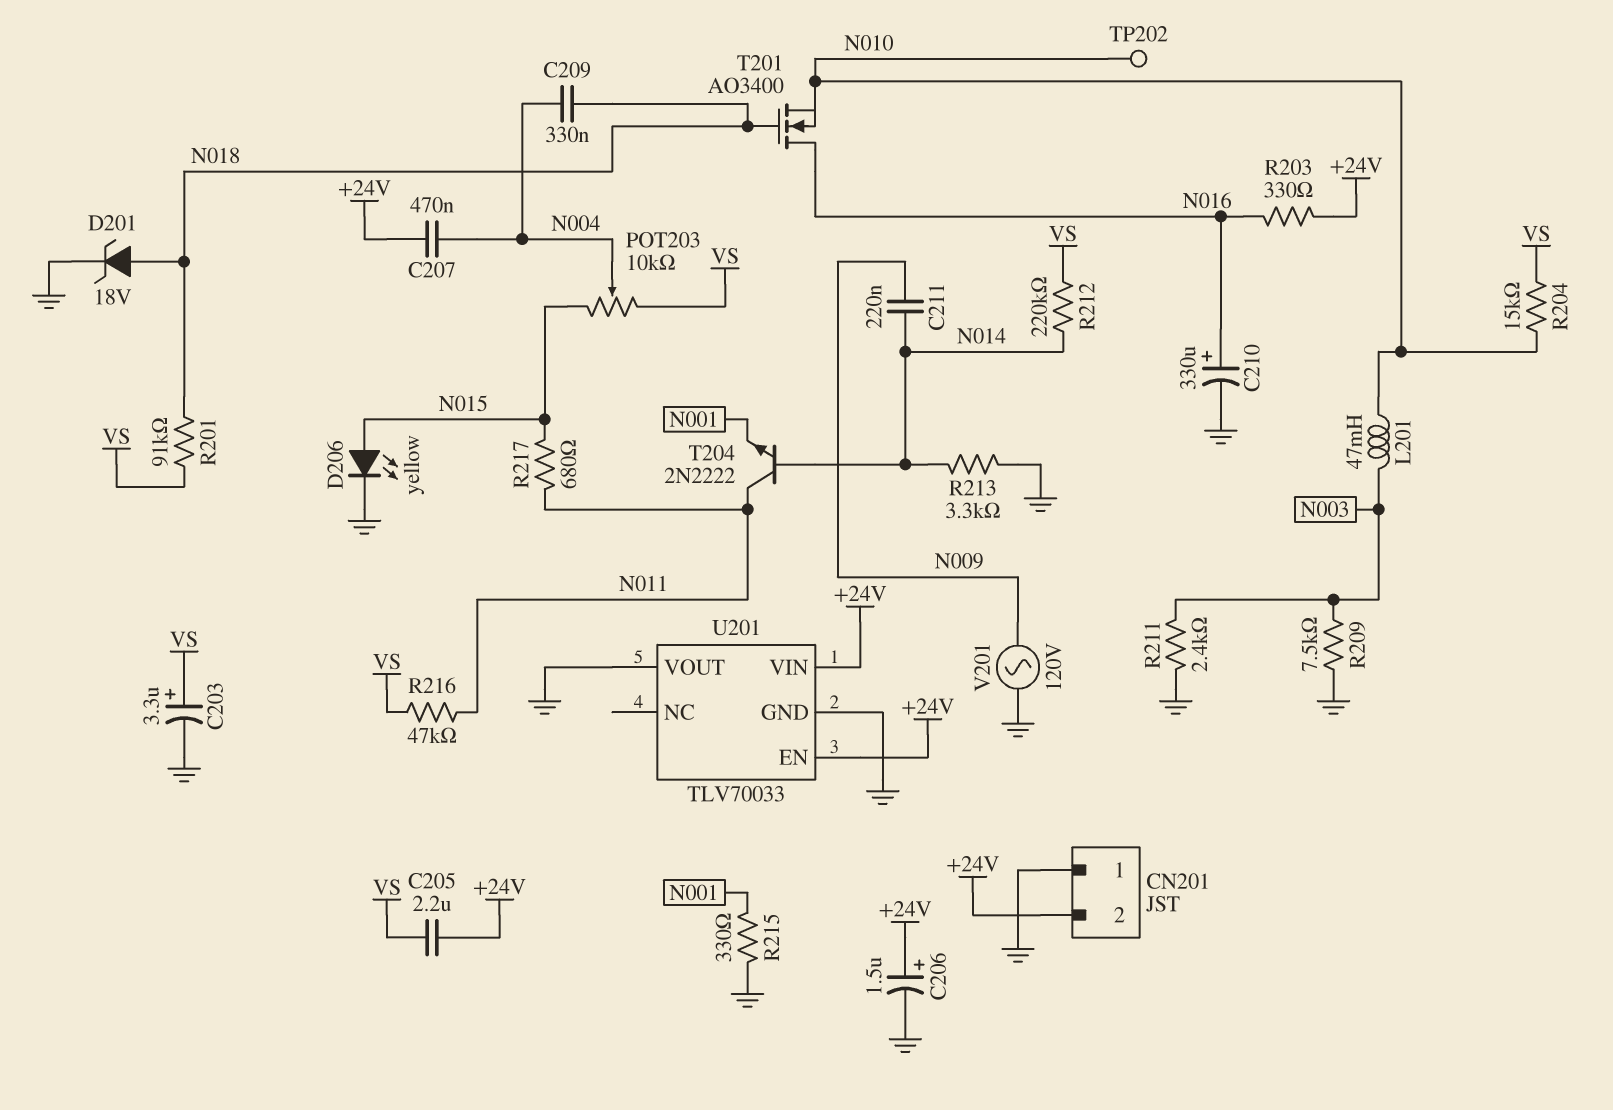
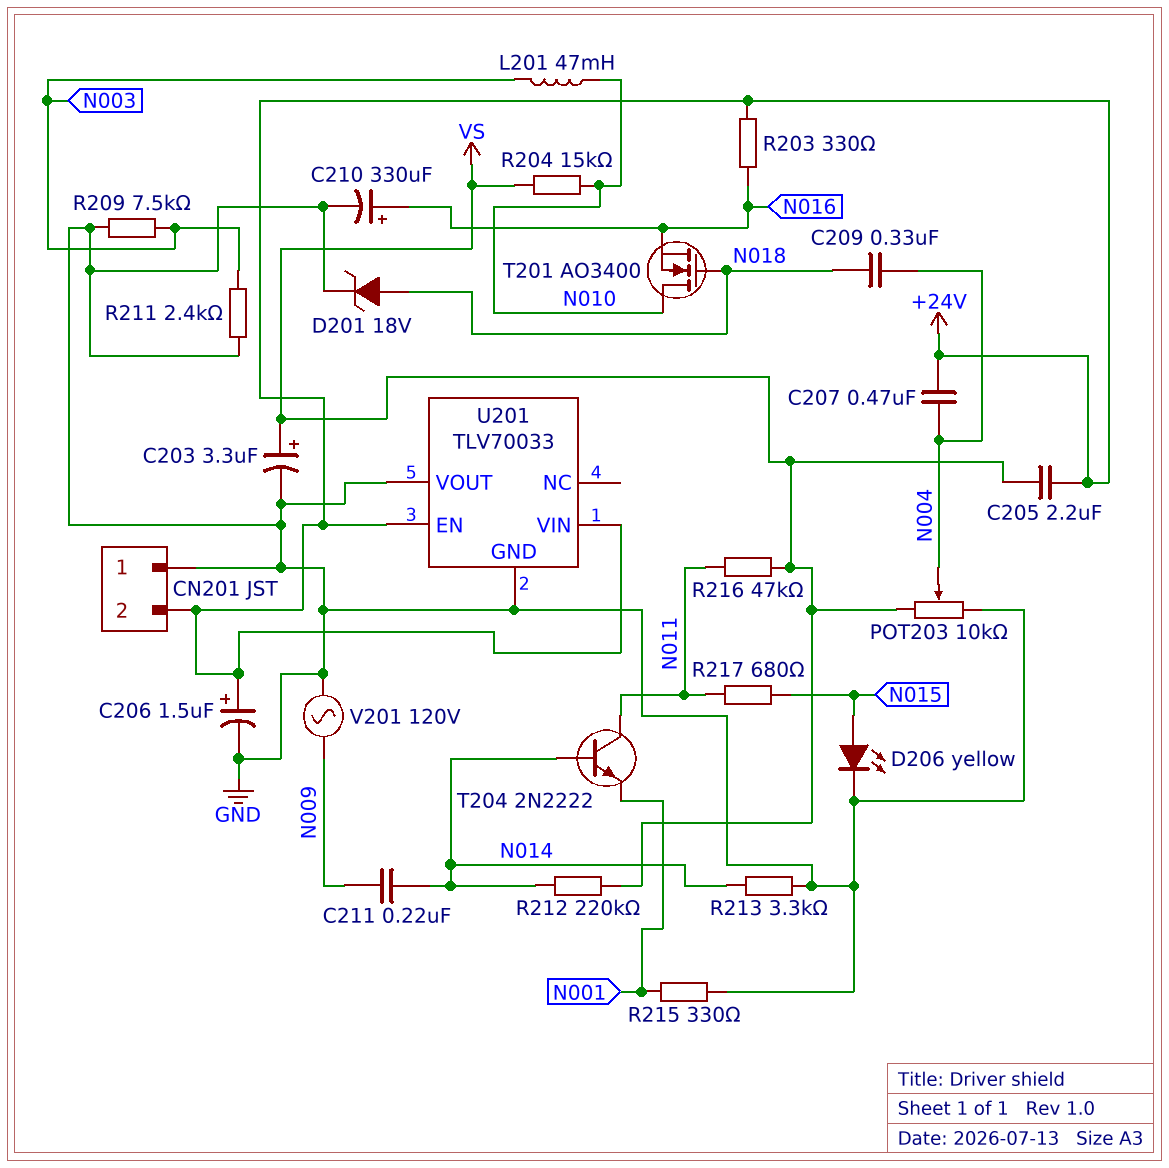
POT203: 10k (N015, VS, wiper N004) -> 10k (GND, VS, wiper N004)
R201: 91k (N018, VS) -> none
T201: NMOS AO3400 (G N018, D N016, S N010) -> NMOS AO3400 (G N018, D N010, S N016)
TP202: test point (N010) -> none

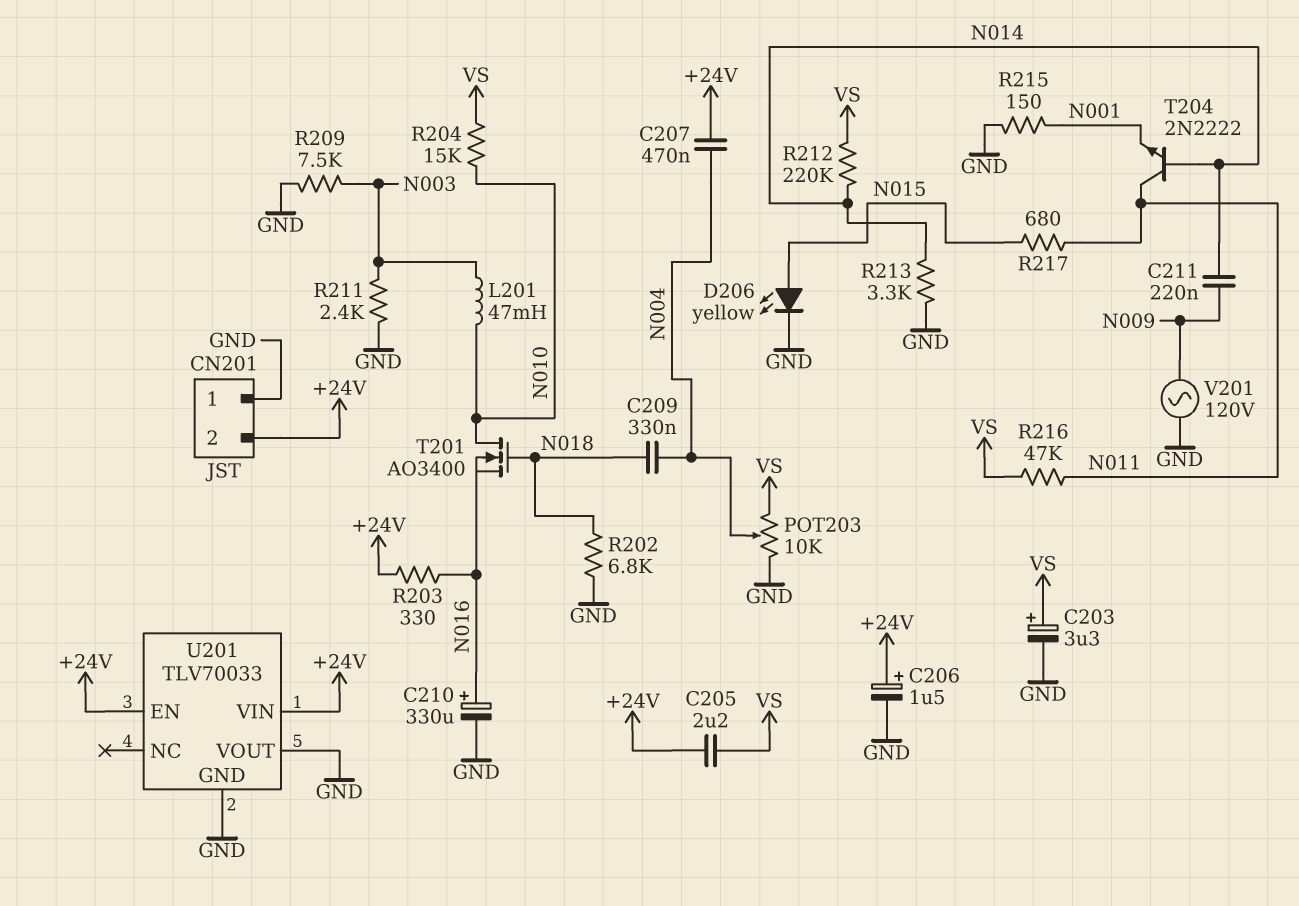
D201: zener 18V (A N018, K GND) -> none
R202: none -> 6.8k (GND, N018)
R215: 330 (GND, N001) -> 150 (GND, N001)

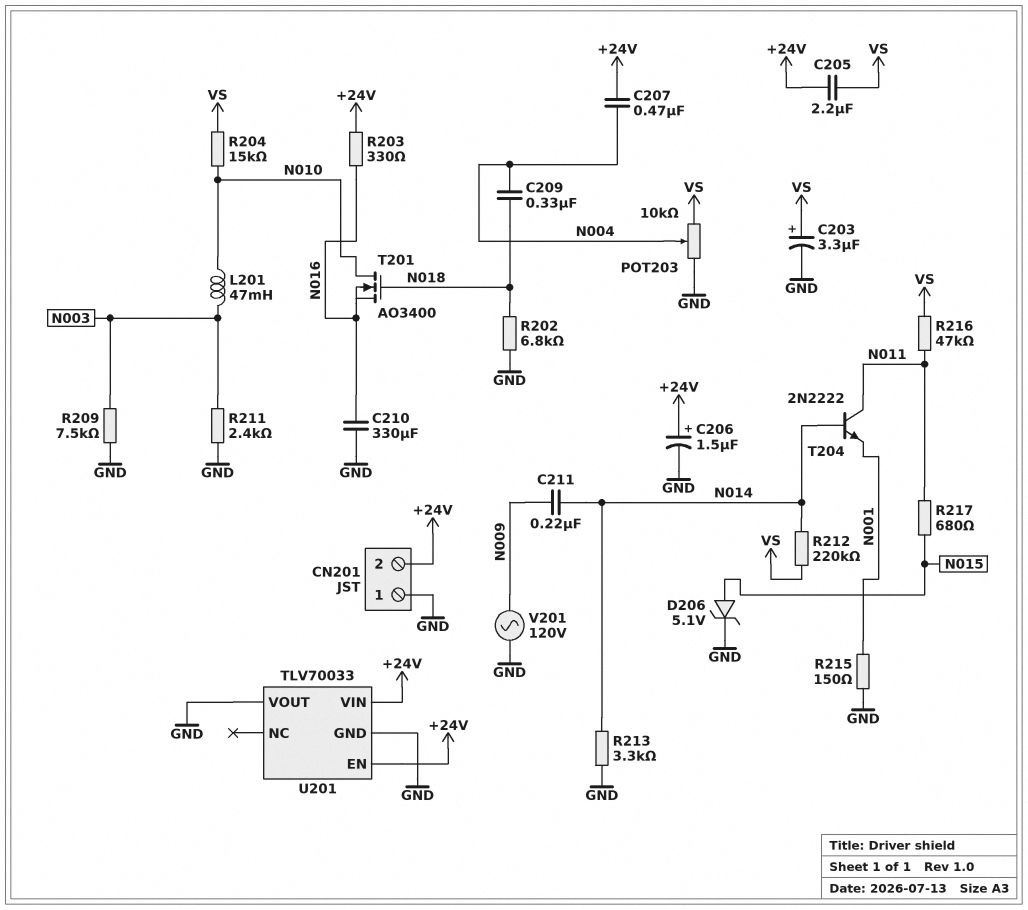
C210: 330uF (plus N016, minus GND) -> 330uF (GND, N016)
D206: LED yellow (A N015, K GND) -> zener 5.1V (A N015, K GND)

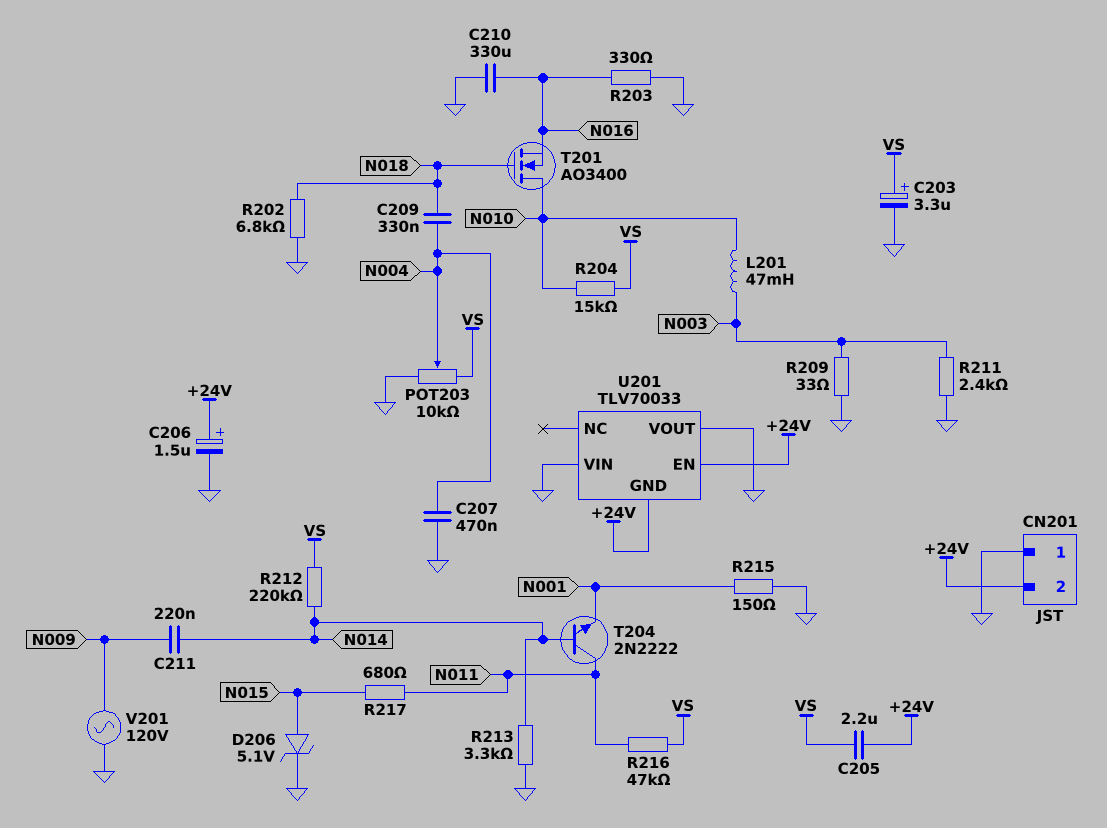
C207: 470nF (+24V, N004) -> 470nF (GND, N004)
R203: 330 (+24V, N016) -> 330 (GND, N016)
R209: 7.5k (GND, N003) -> 33 (GND, N003)
U201 pin GND: GND -> +24V
U201 pin VIN: +24V -> GND

